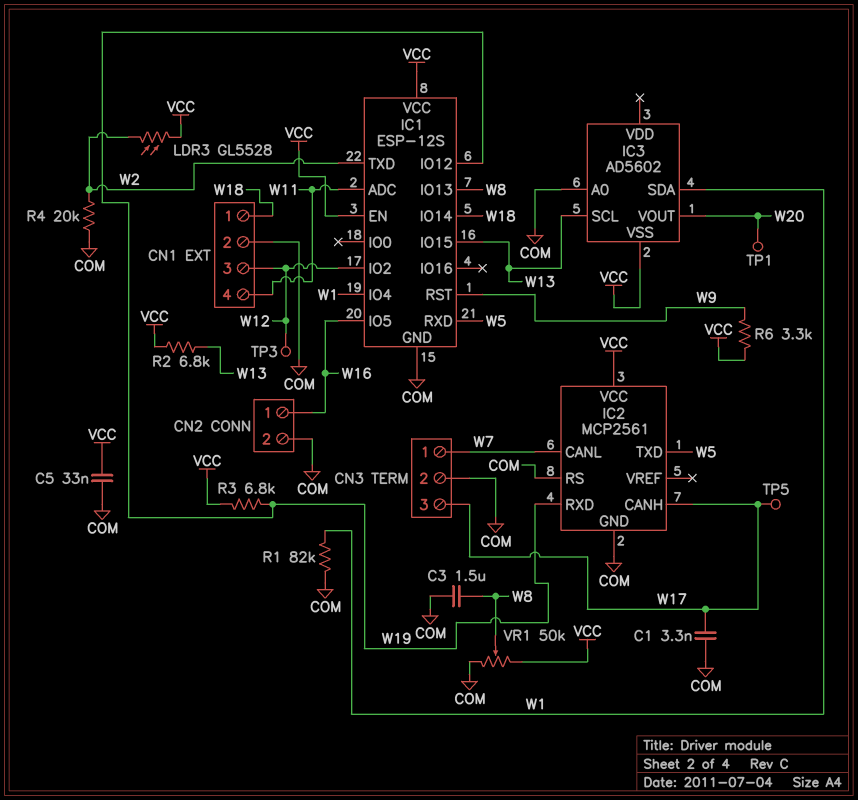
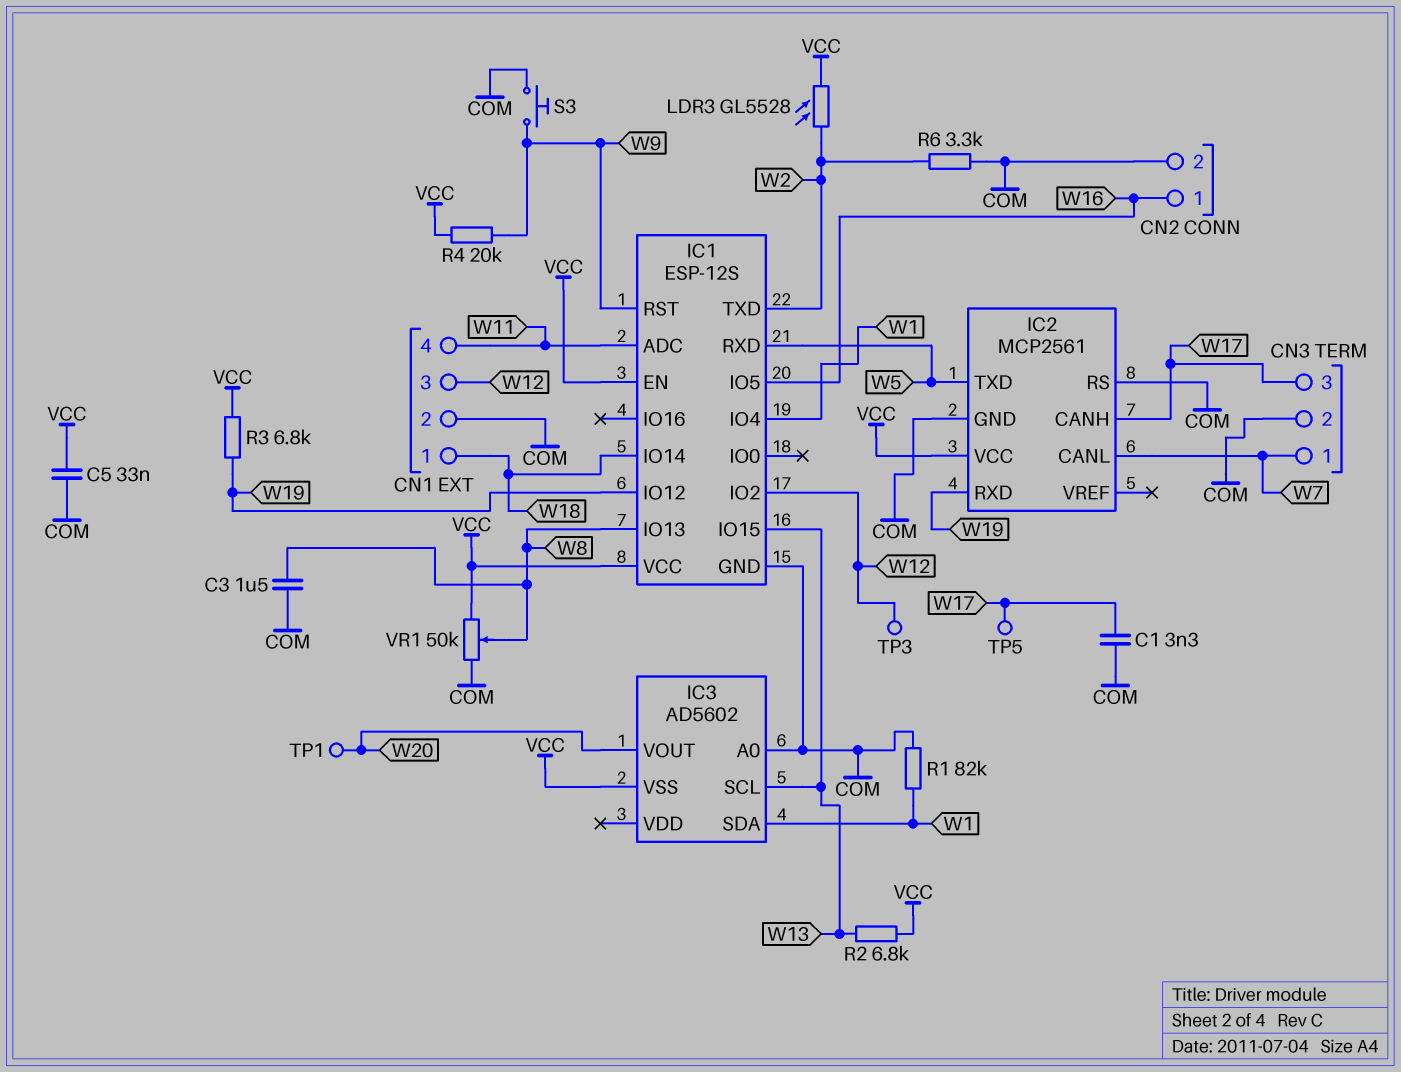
R4: 20k (COM, W2) -> 20k (VCC, W9)
R6: 3.3k (VCC, W9) -> 3.3k (COM, W2)
S3: none -> button (COM, W9)

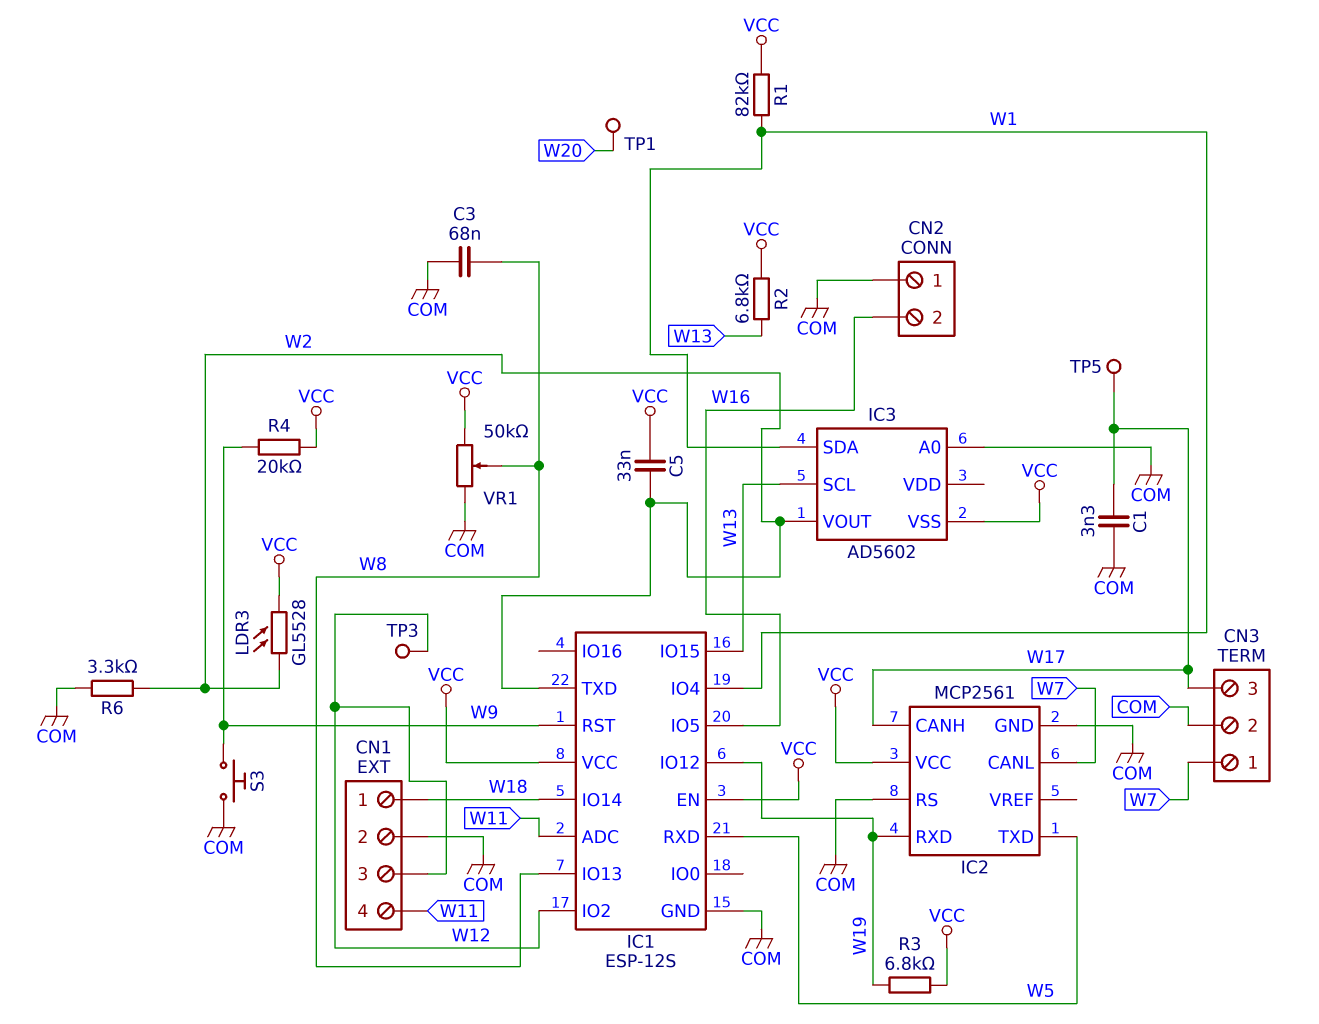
C3: 1.5uF (COM, W8) -> 68nF (COM, W8)
C5: 33nF (COM, VCC) -> 33nF (VCC, W2)
CN2 pin 1: W16 -> COM
CN2 pin 2: COM -> W16
IC3 pin VOUT: W20 -> W2
R1: 82k (COM, W1) -> 82k (VCC, W1)

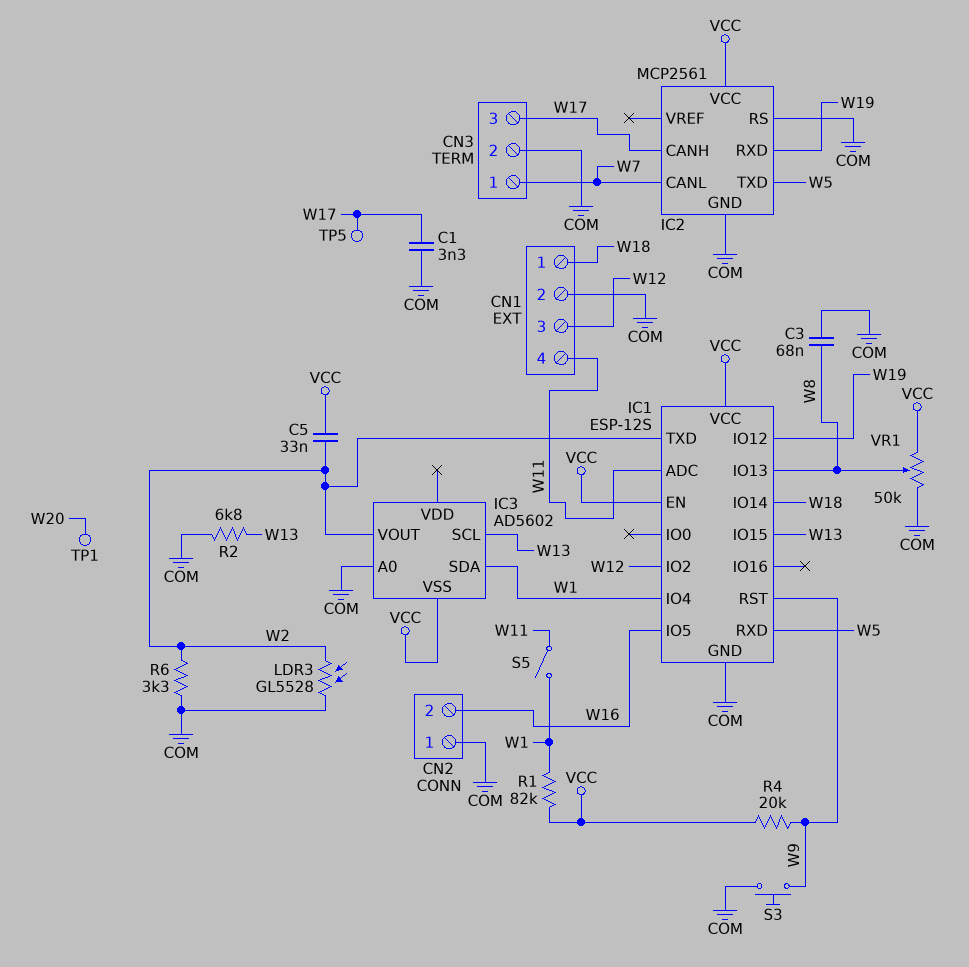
LDR3: GL5528 (VCC, W2) -> GL5528 (COM, W2)
R2: 6.8k (VCC, W13) -> 6.8k (COM, W13)
R3: 6.8k (VCC, W19) -> none
S5: none -> switch (W1, W11)
TP3: test point (W12) -> none

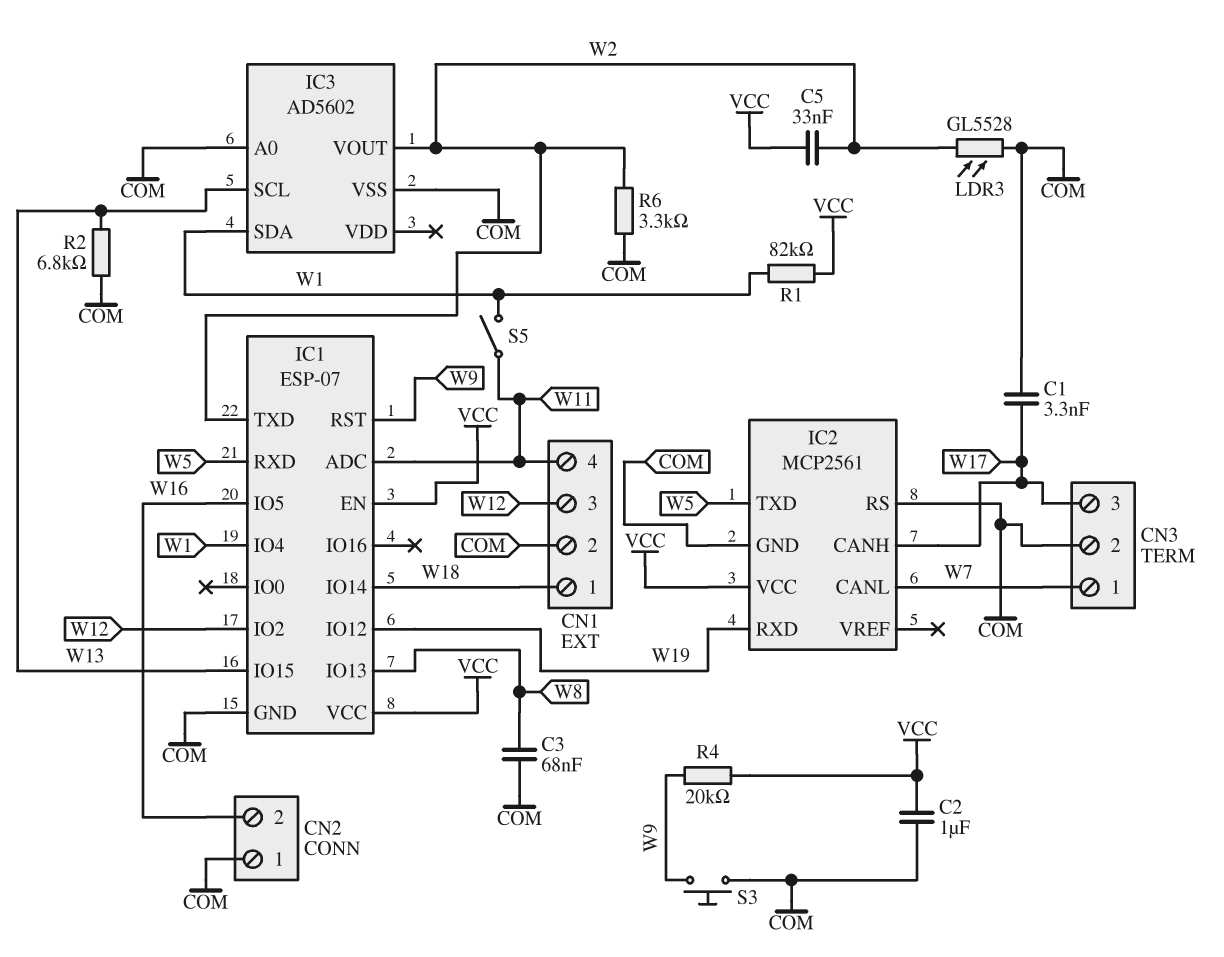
C2: none -> 1uF (COM, VCC)
IC1: ESP-12S -> ESP-07
IC3 pin VSS: VCC -> COM
TP1: test point (W20) -> none
TP5: test point (W17) -> none
VR1: 50k (COM, VCC, wiper W8) -> none

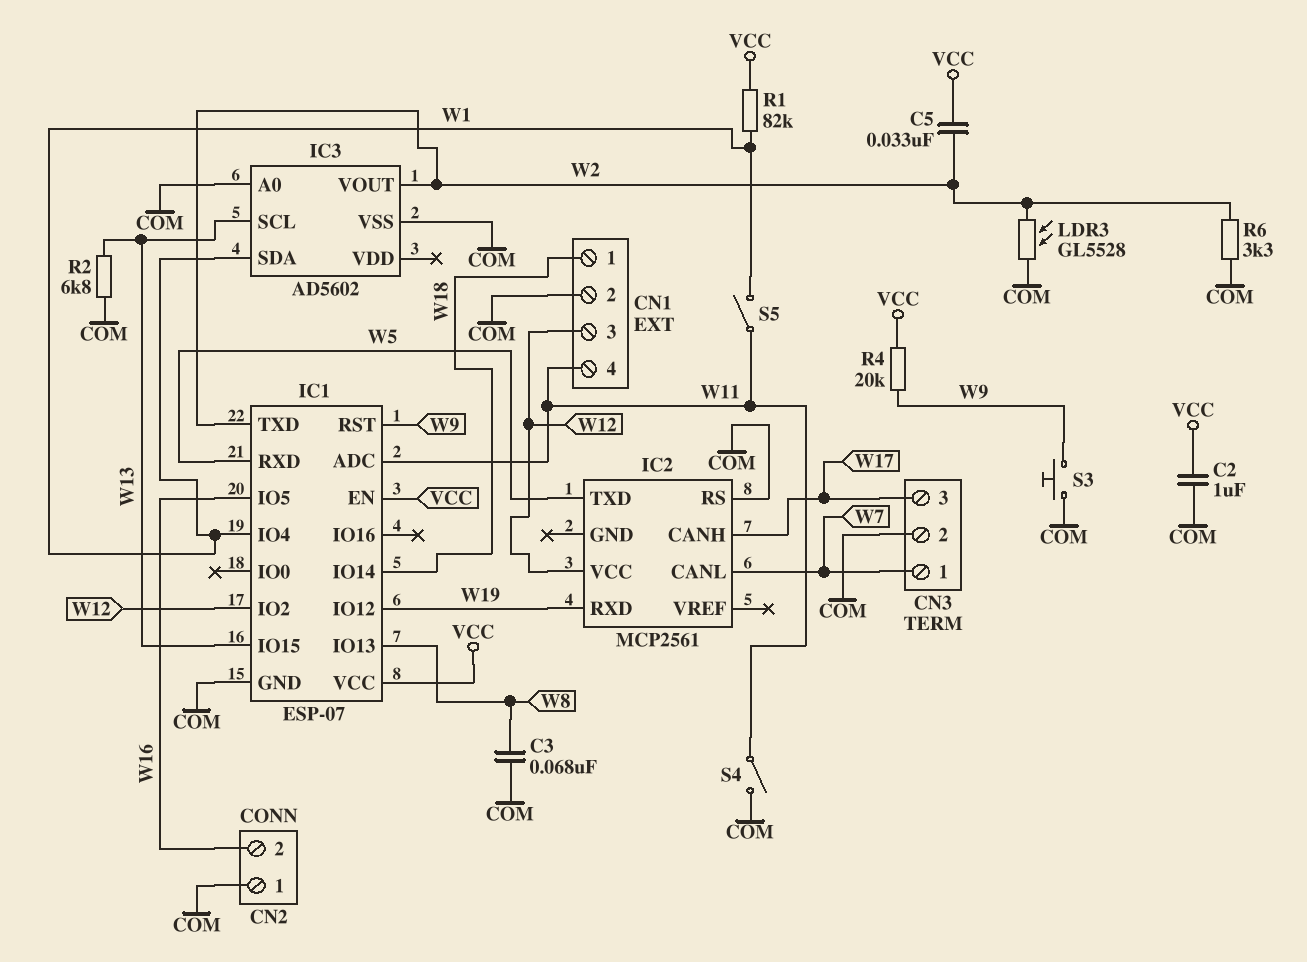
C1: 3.3nF (COM, W17) -> none
IC2 pin GND: COM -> none
IC2 pin VCC: VCC -> W12
S4: none -> switch (COM, W11)

